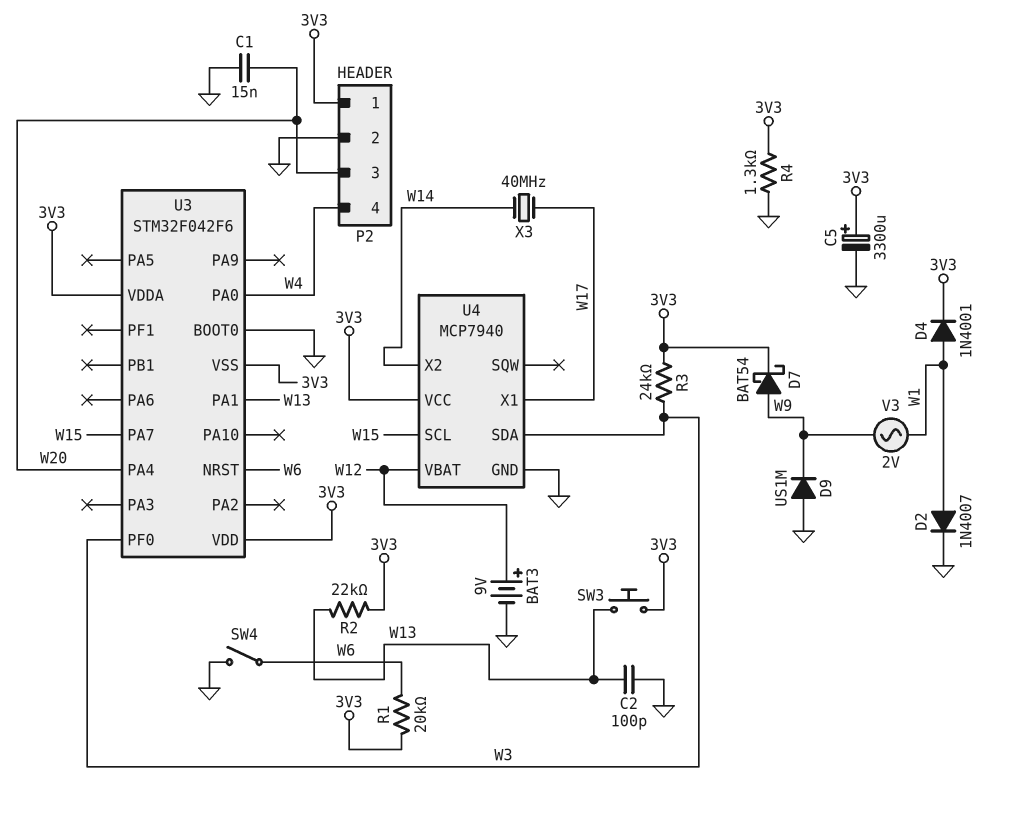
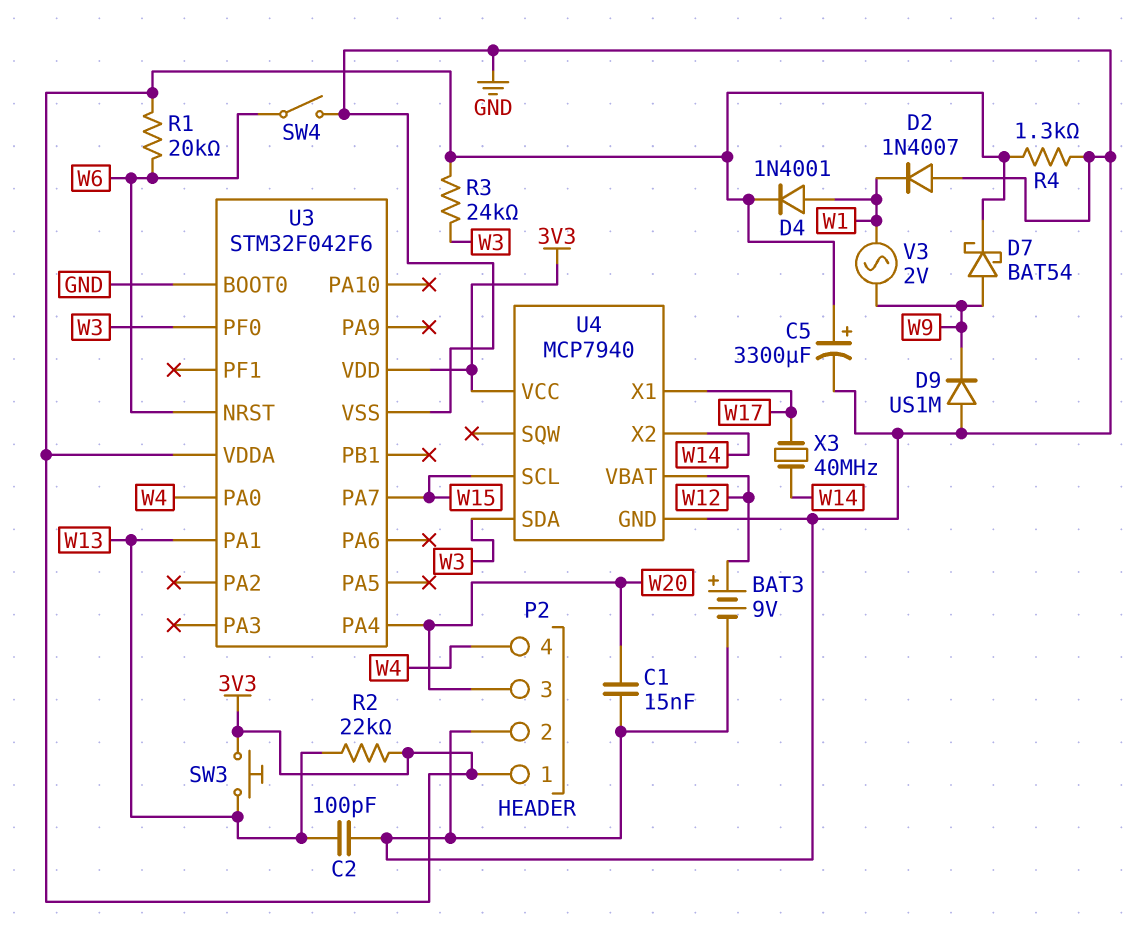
D2: diode 1N4007 (A W1, K GND) -> diode 1N4007 (A GND, K W1)
U3 pin VSS: 3V3 -> GND

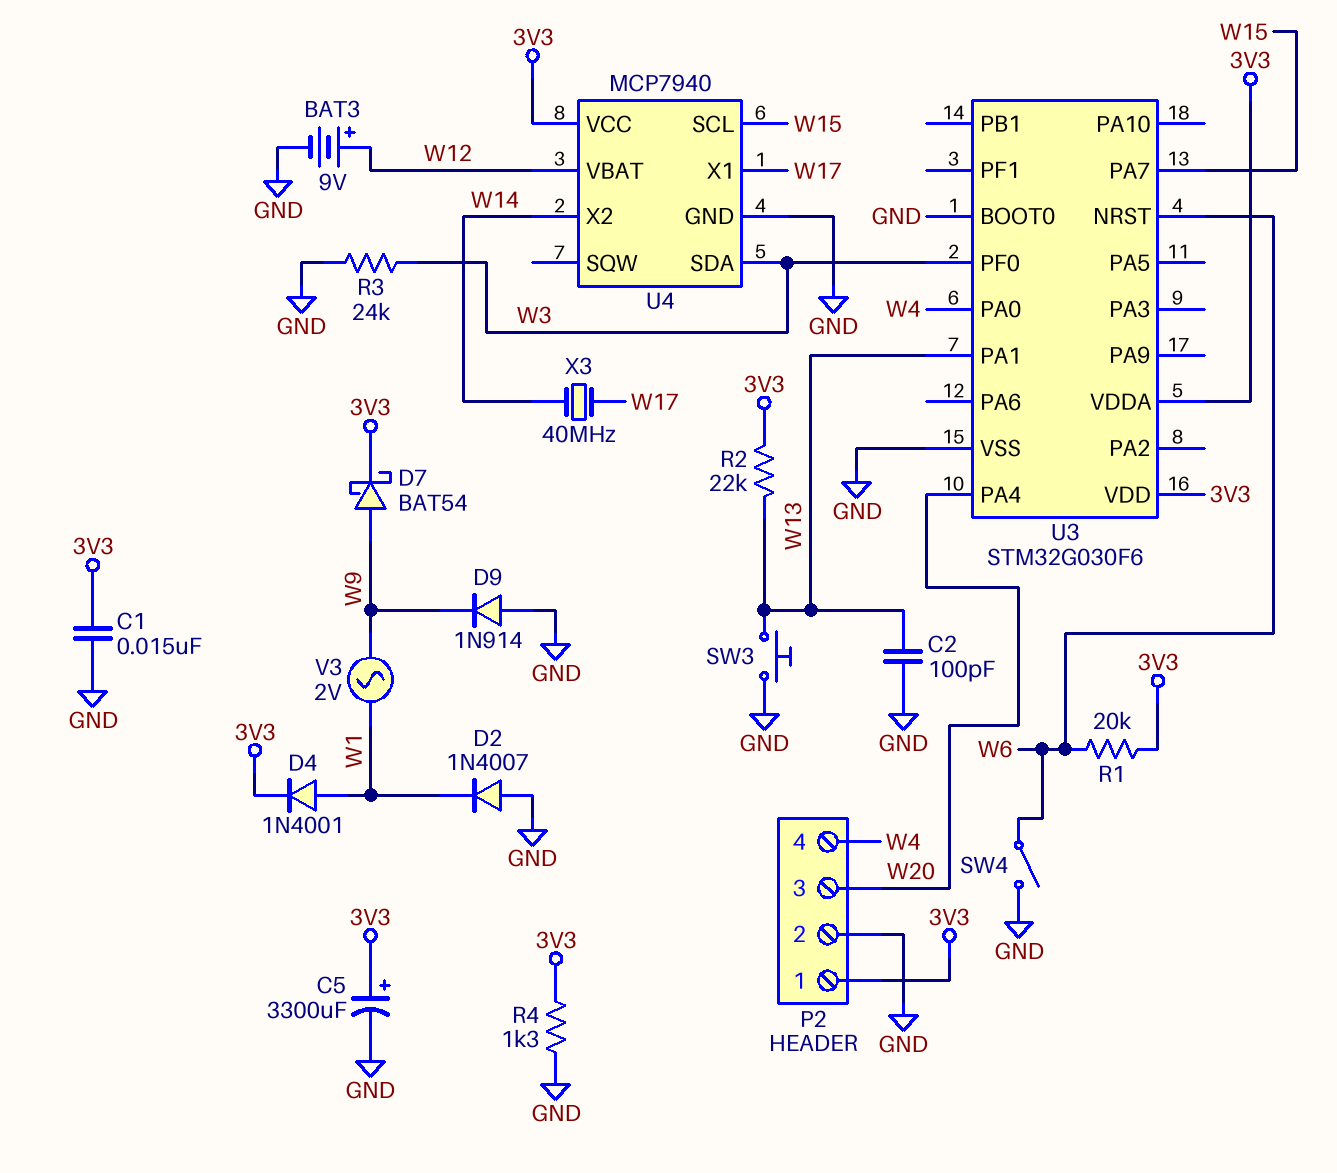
C1: 15nF (GND, W20) -> 15nF (3V3, GND)
D9: diode US1M (A GND, K W9) -> diode 1N914 (A GND, K W9)
R3: 24k (3V3, W3) -> 24k (GND, W3)
SW3: button (3V3, W13) -> button (GND, W13)
U3: STM32F042F6 -> STM32G030F6

